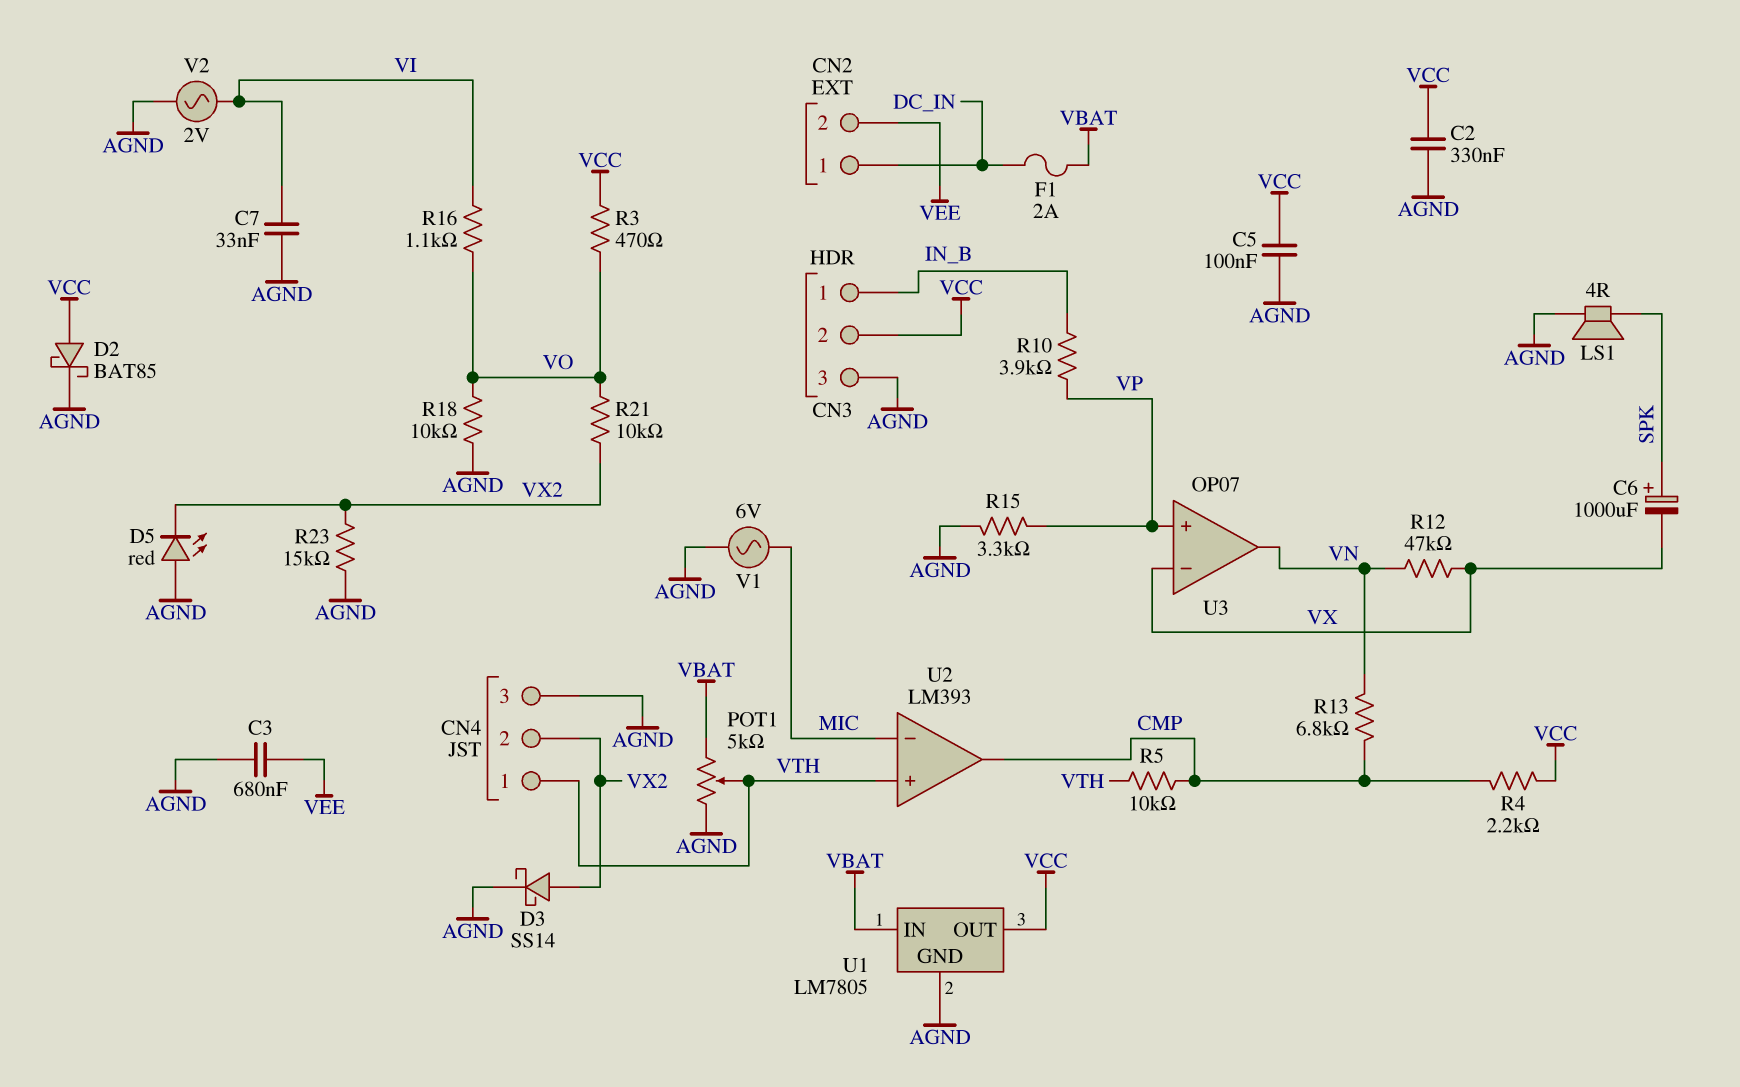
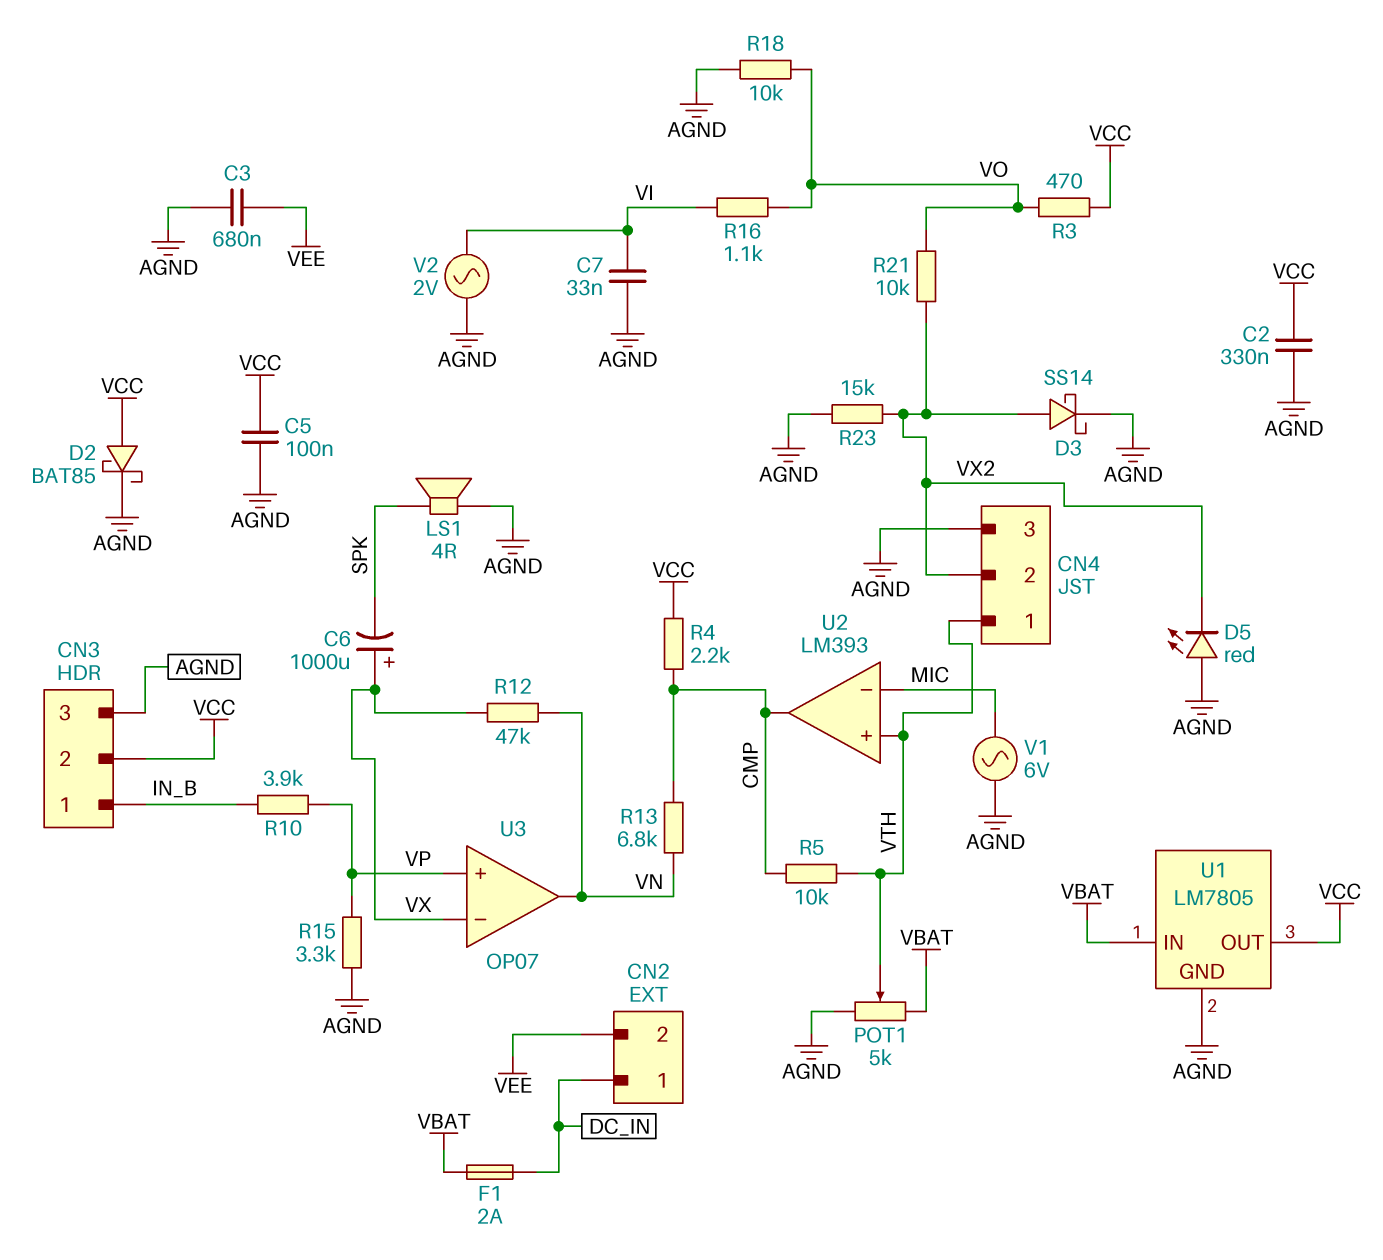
C6: 1000uF (plus SPK, minus VX) -> 1000uF (plus VX, minus SPK)

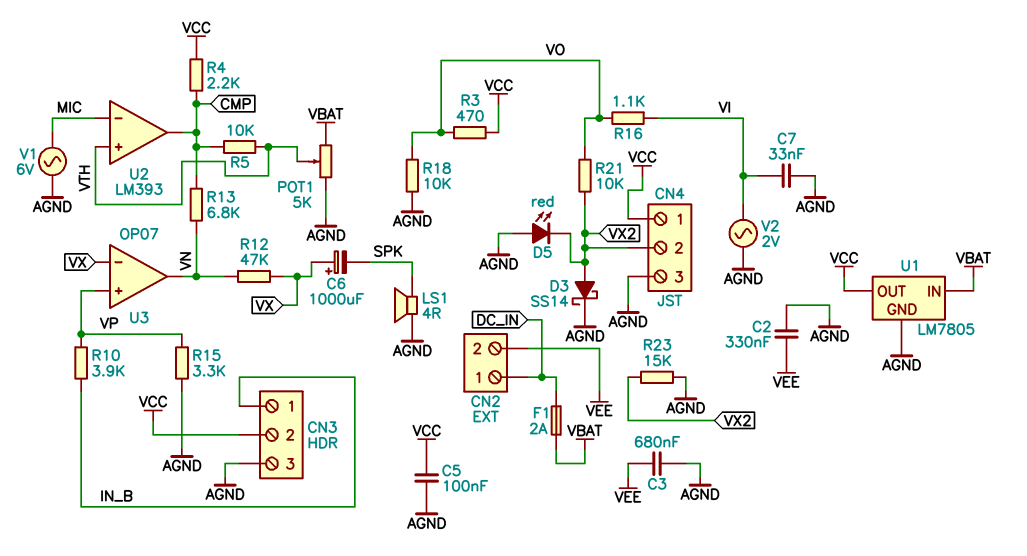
C2: 330nF (AGND, VCC) -> 330nF (AGND, VEE)
CN4 pin 1: VTH -> VCC
D2: schottky BAT85 (A VCC, K AGND) -> none

